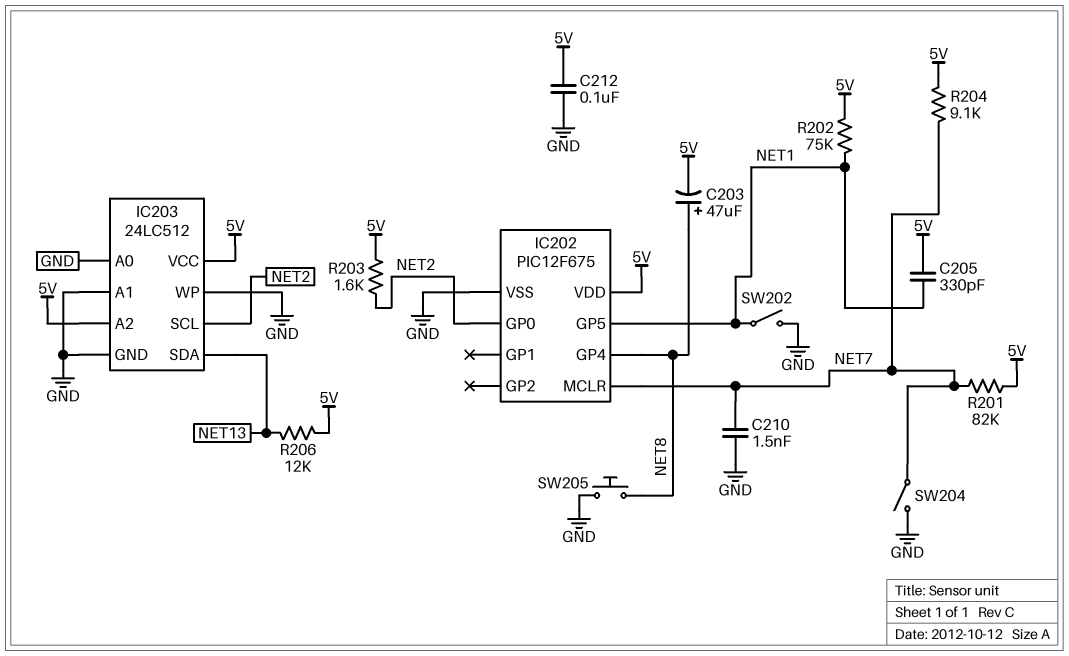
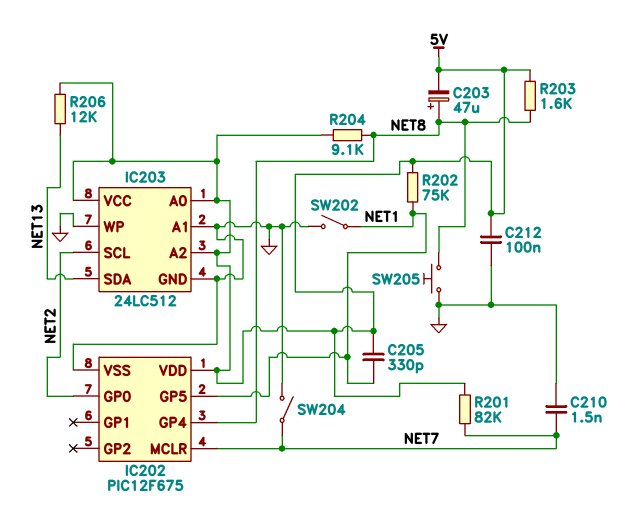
IC203 pin A0: GND -> 5V
R203: 1.6k (5V, NET2) -> 1.6k (5V, NET8)
R204: 9.1k (5V, NET7) -> 9.1k (5V, NET8)

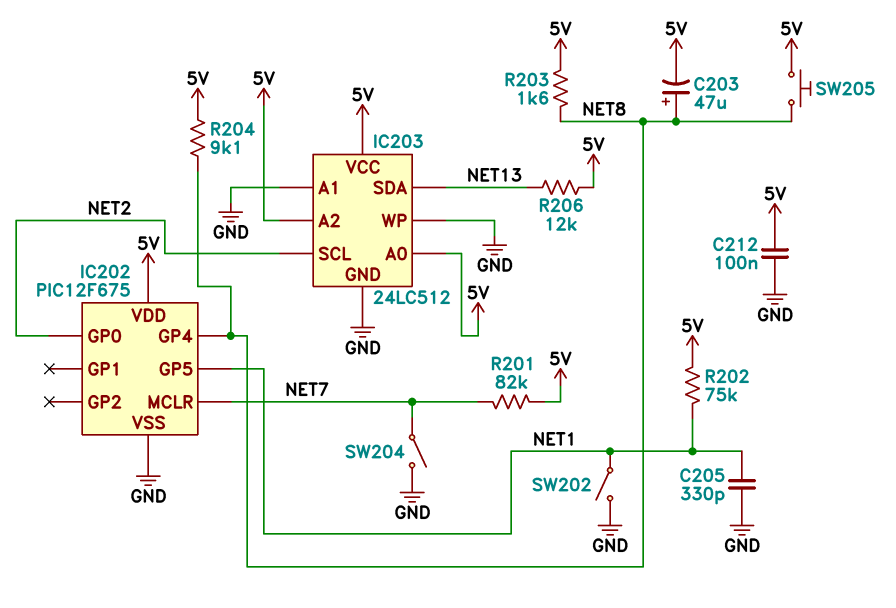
C205: 330pF (5V, NET1) -> 330pF (GND, NET1)
C210: 1.5nF (GND, NET7) -> none
SW205: button (GND, NET8) -> button (5V, NET8)

